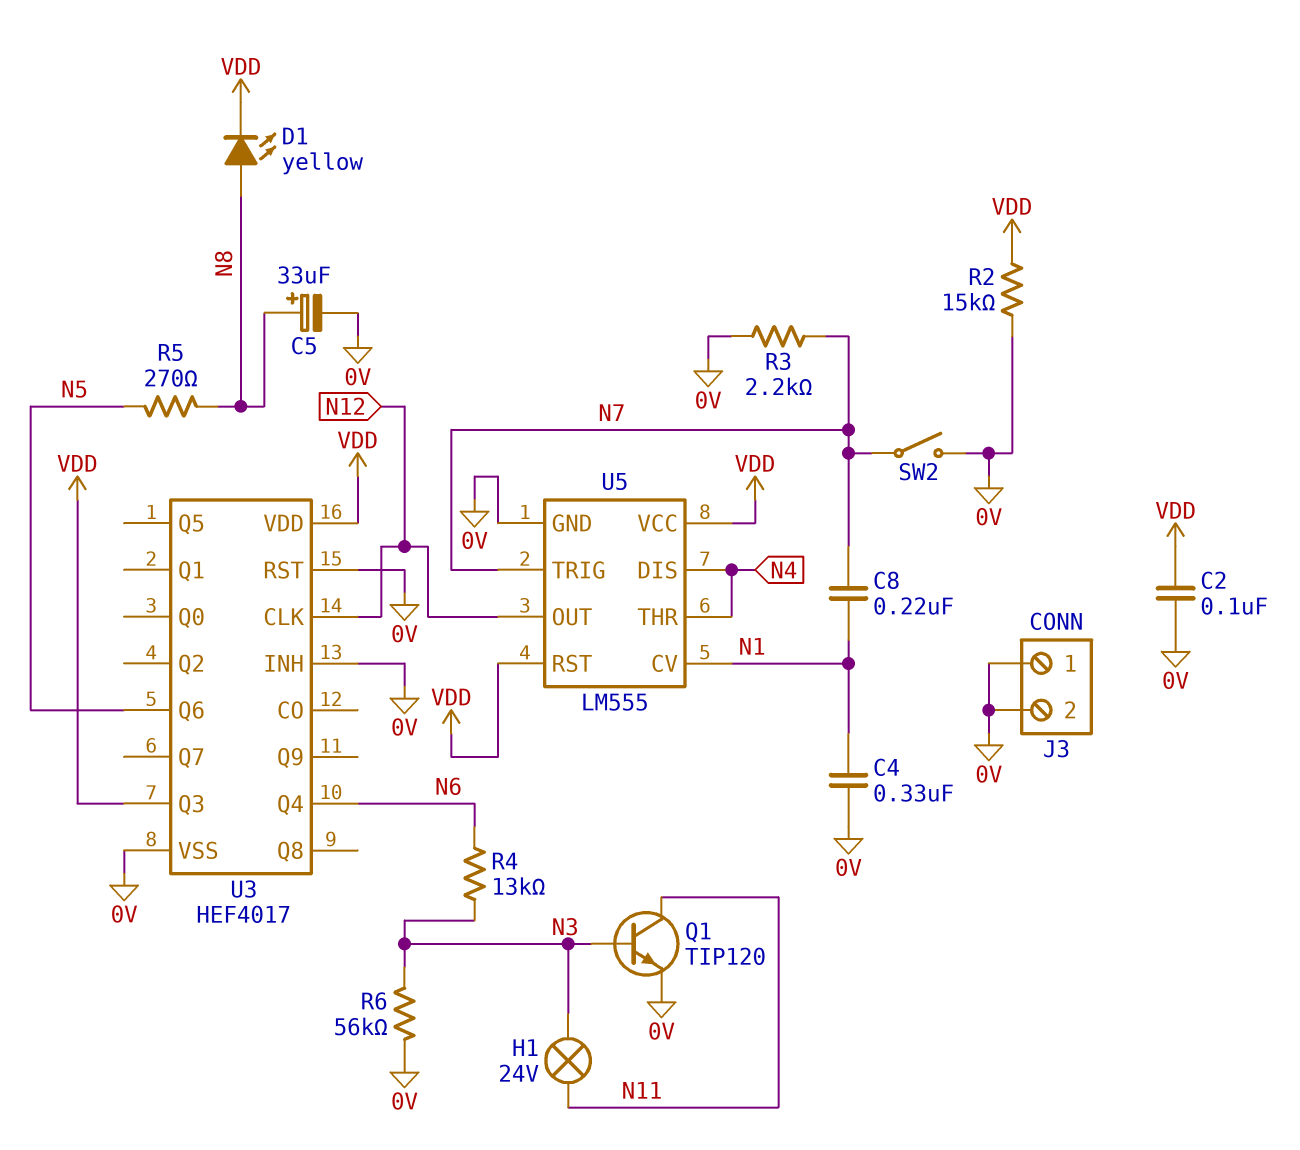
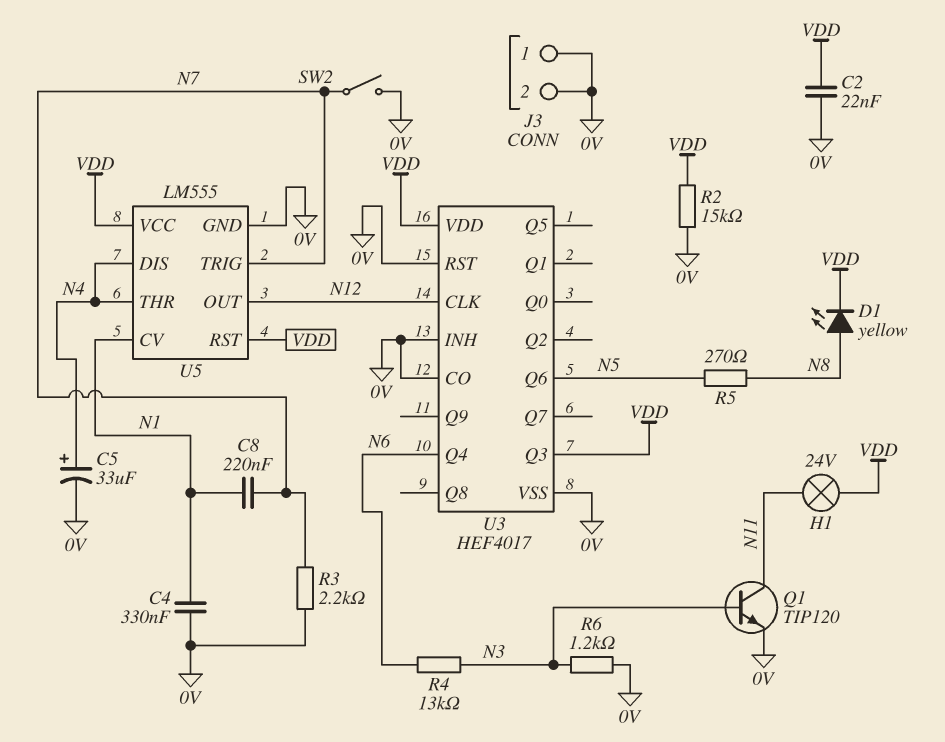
C2: 100nF (0V, VDD) -> 22nF (0V, VDD)
C5: 33uF (plus N8, minus 0V) -> 33uF (plus N4, minus 0V)
H1: lamp 24V (N3, N11) -> lamp 24V (N11, VDD)
R6: 56k (0V, N3) -> 1.2k (0V, N3)
U3 pin CO: none -> 0V

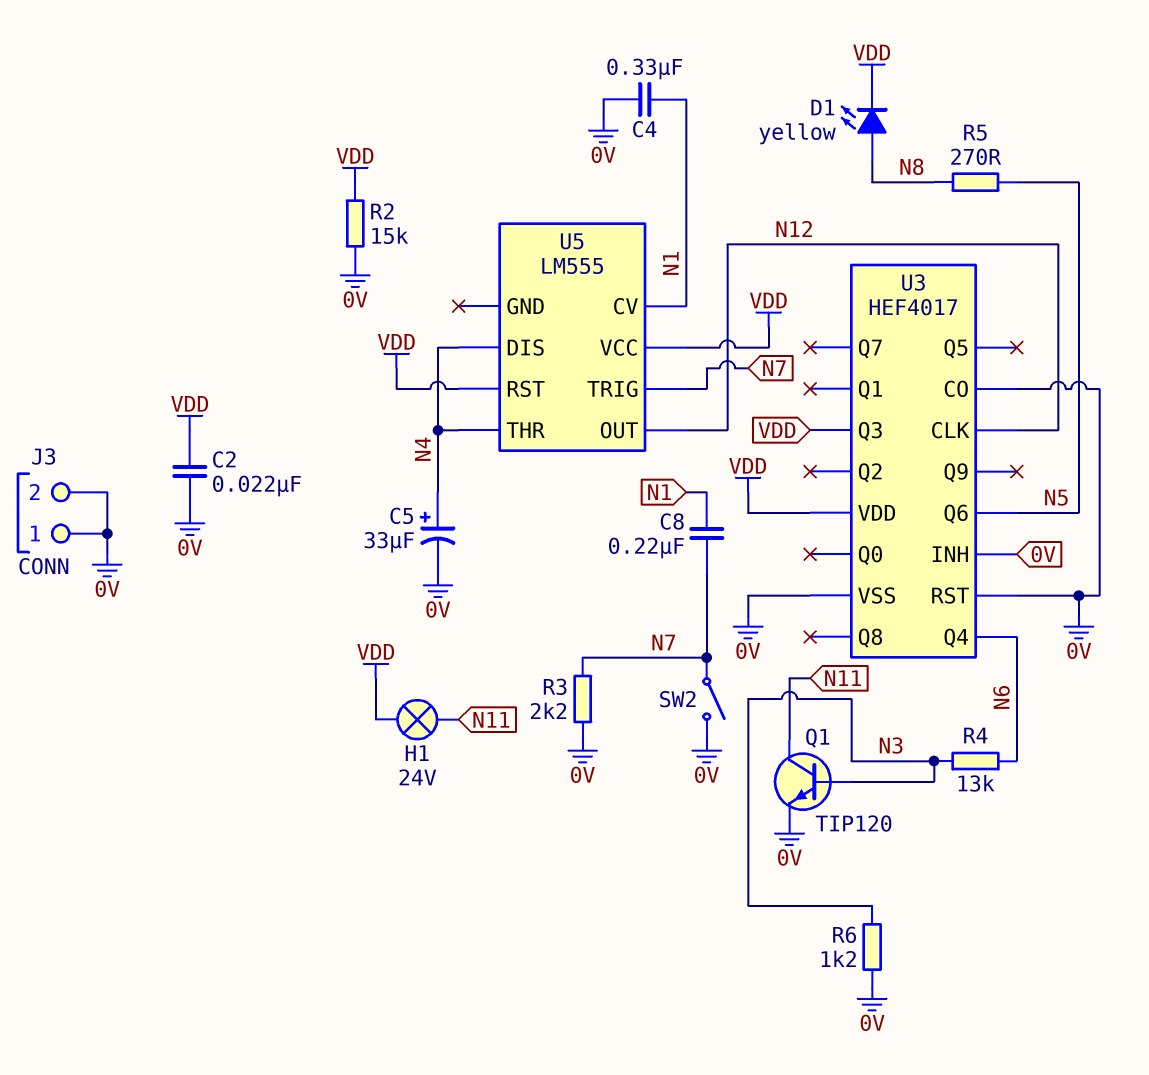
U5 pin GND: 0V -> none

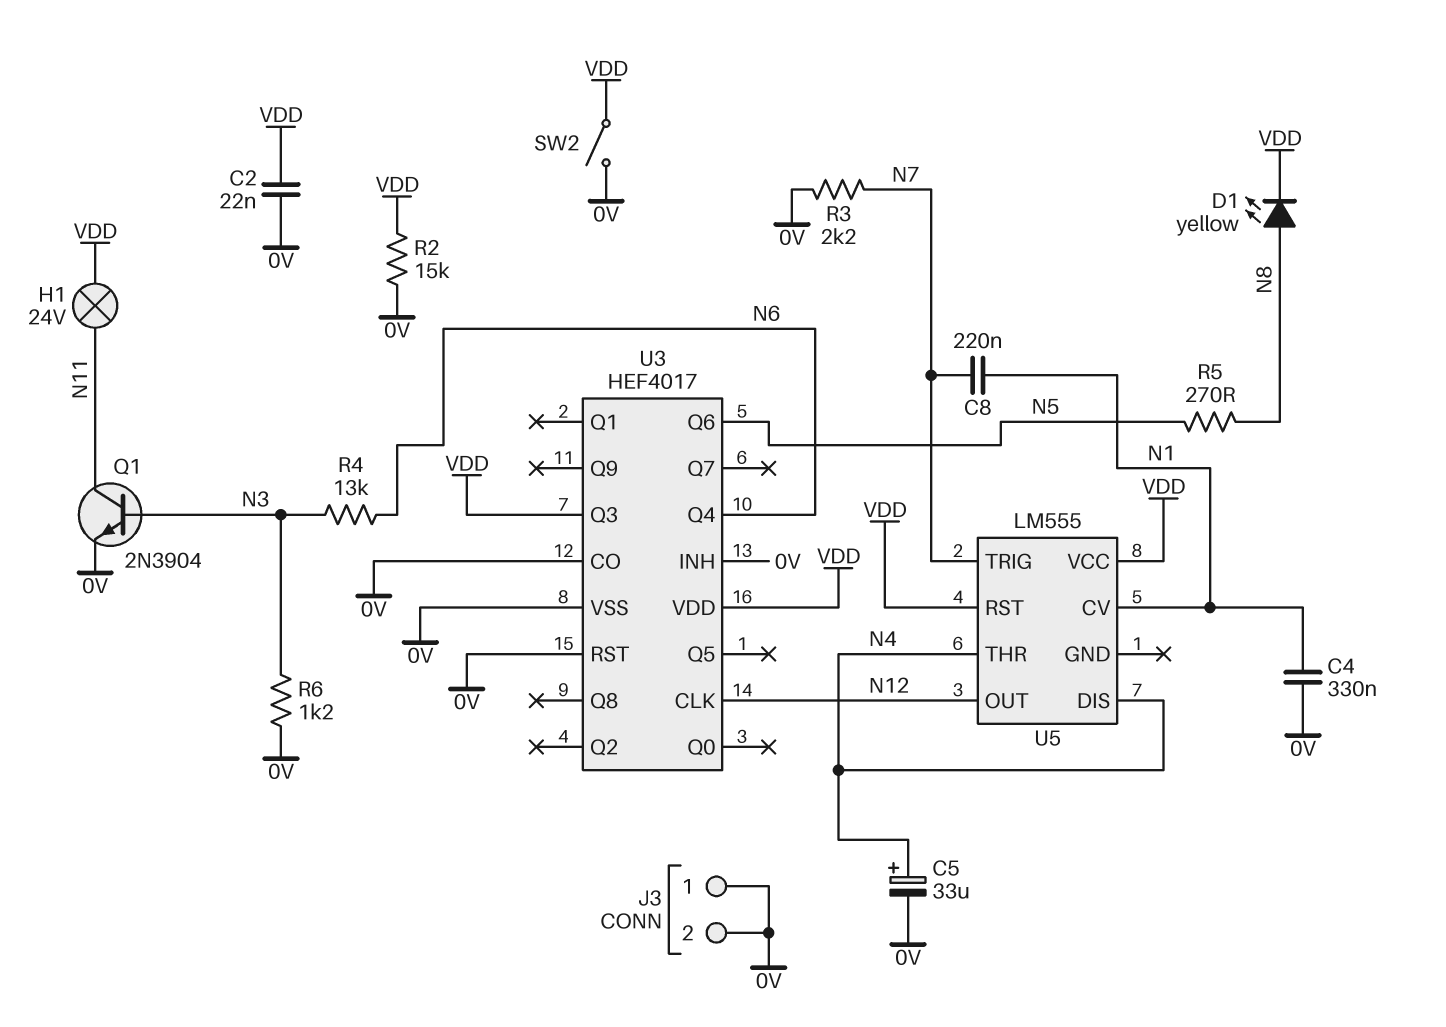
Q1: NPN TIP120 (B N3, C N11, E 0V) -> NPN 2N3904 (B N3, C N11, E 0V)
SW2: switch (0V, N7) -> switch (0V, VDD)

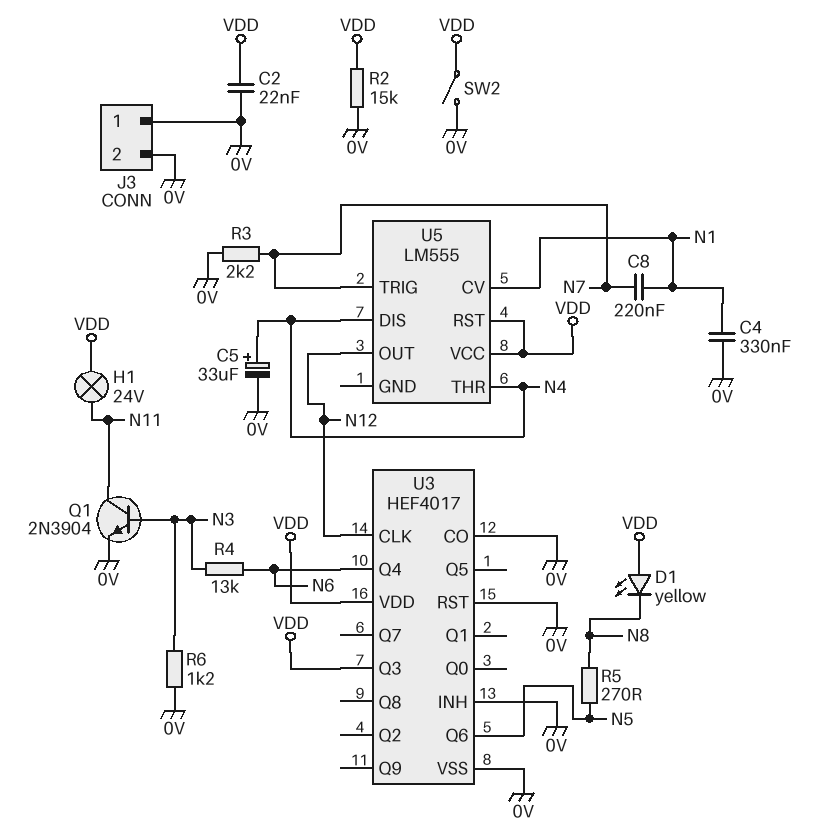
D1: LED yellow (A N8, K VDD) -> LED yellow (A VDD, K N8)

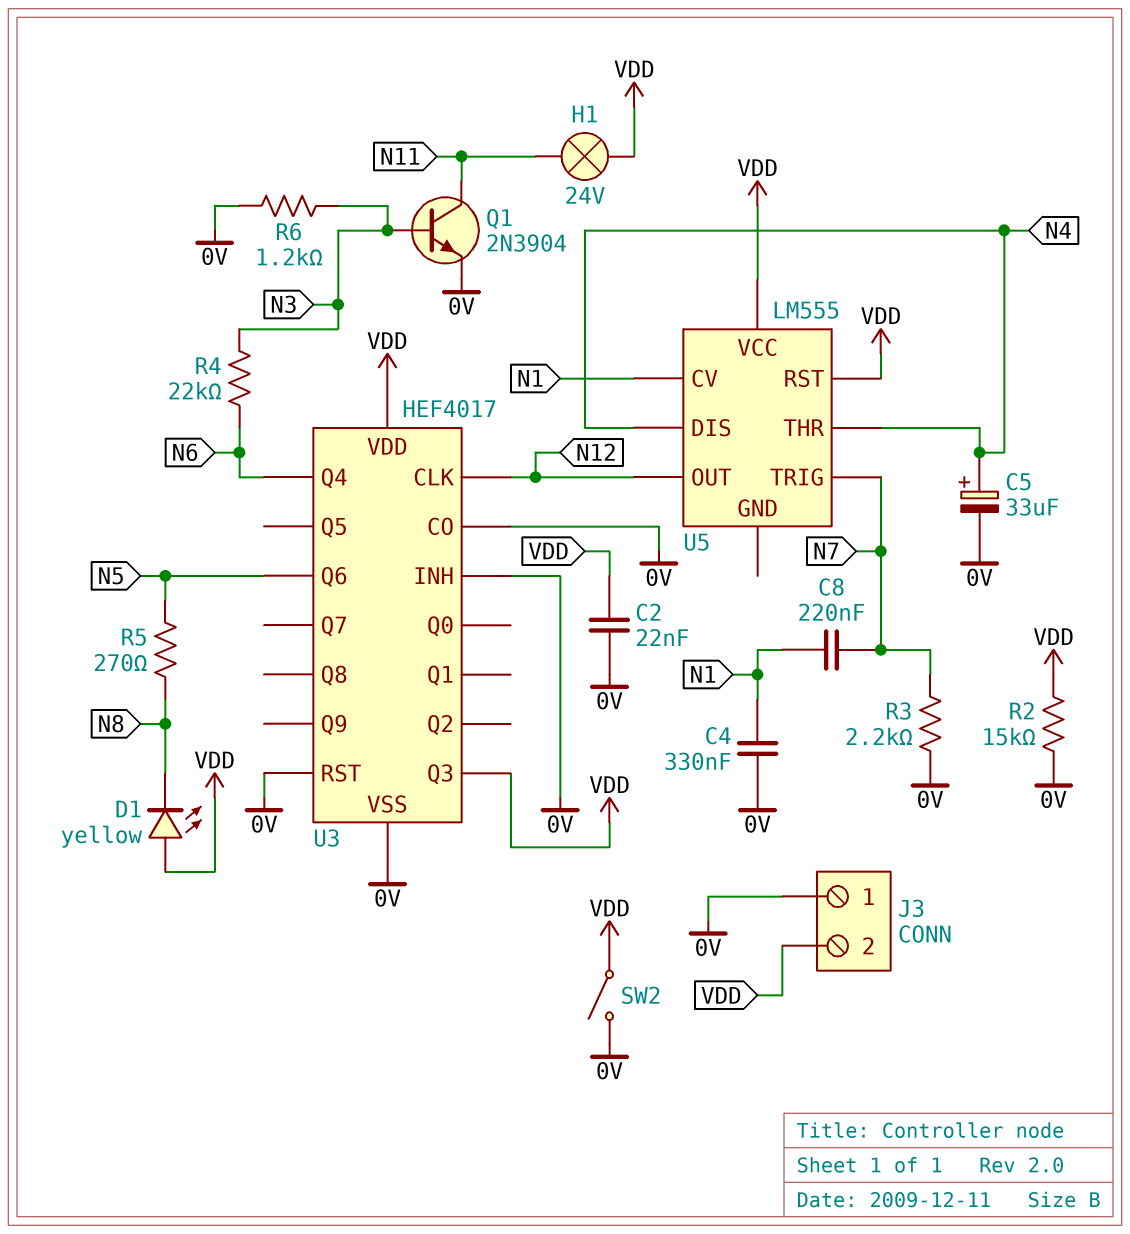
J3 pin 2: 0V -> VDD
R4: 13k (N3, N6) -> 22k (N3, N6)

